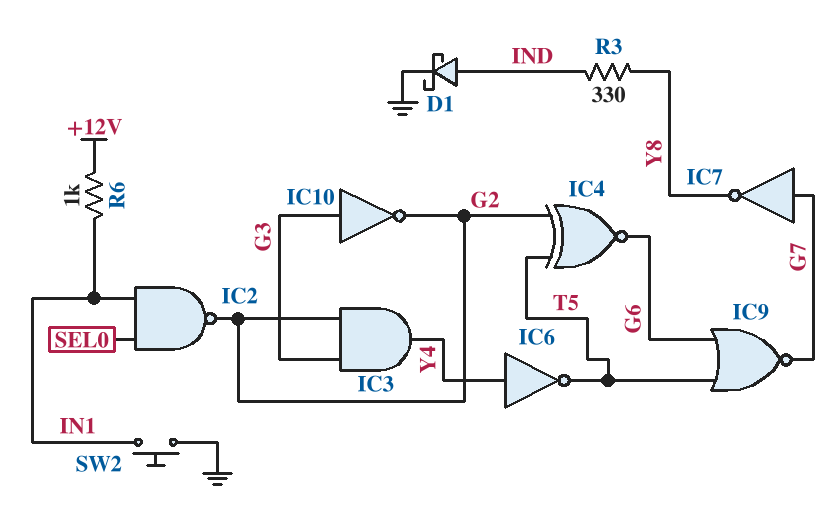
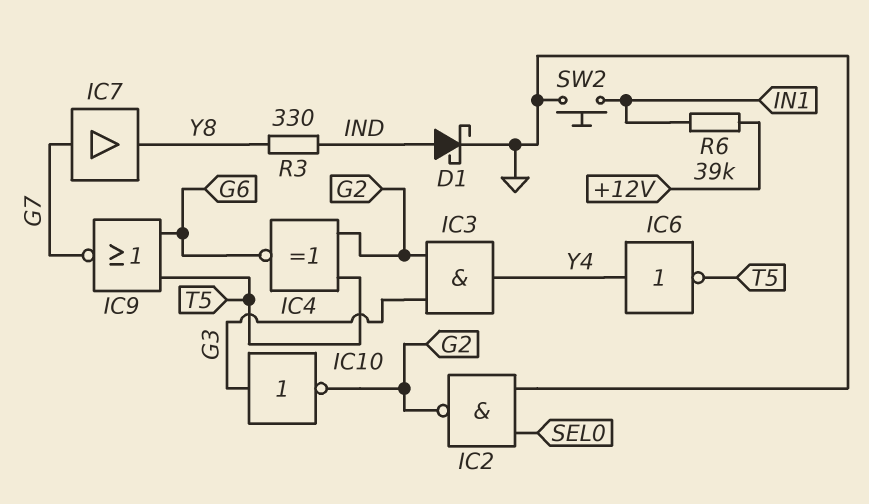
IC2: NAND (in IN1, in SEL0, out G2) -> NAND (in GND, in SEL0, out G2)
IC7: NOT (in G7, out Y8) -> buffer (in G7, out Y8)
R6: 1k (+12V, IN1) -> 39k (+12V, IN1)

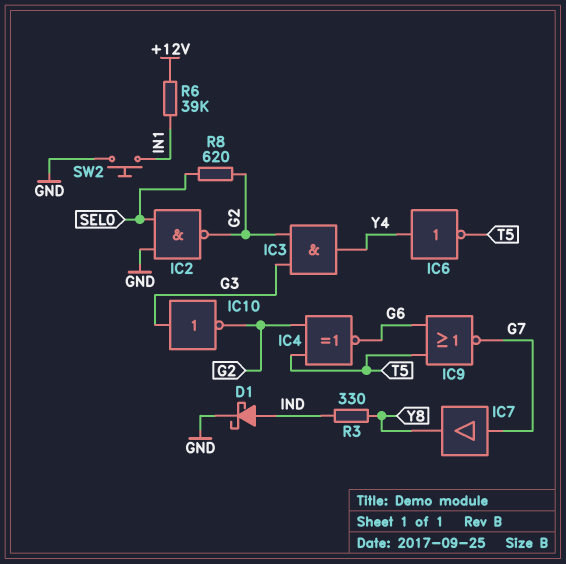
R8: none -> 620 (G2, SEL0)

